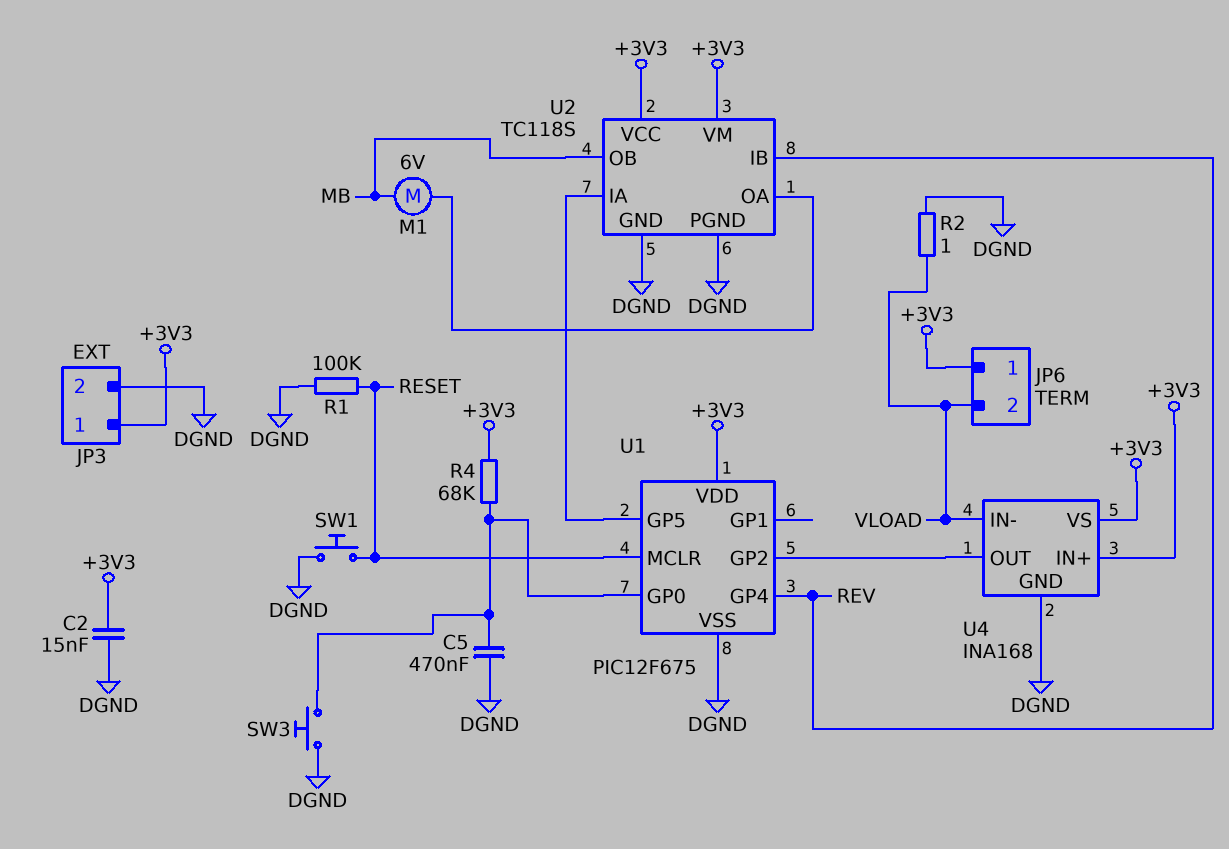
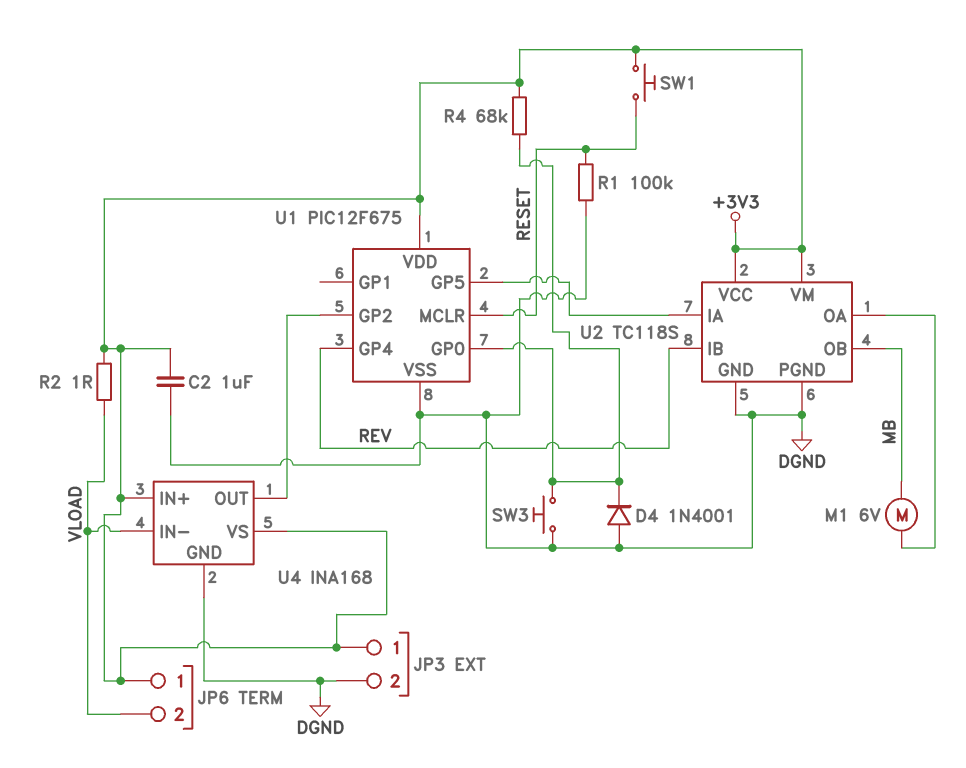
C2: 15nF (+3V3, DGND) -> 1uF (+3V3, DGND)
C5: 470nF (DGND, U1/GP0) -> none
D4: none -> diode 1N4001 (A DGND, K U1/GP0)
R2: 1 (DGND, VLOAD) -> 1 (+3V3, VLOAD)
SW1: button (DGND, RESET) -> button (+3V3, RESET)

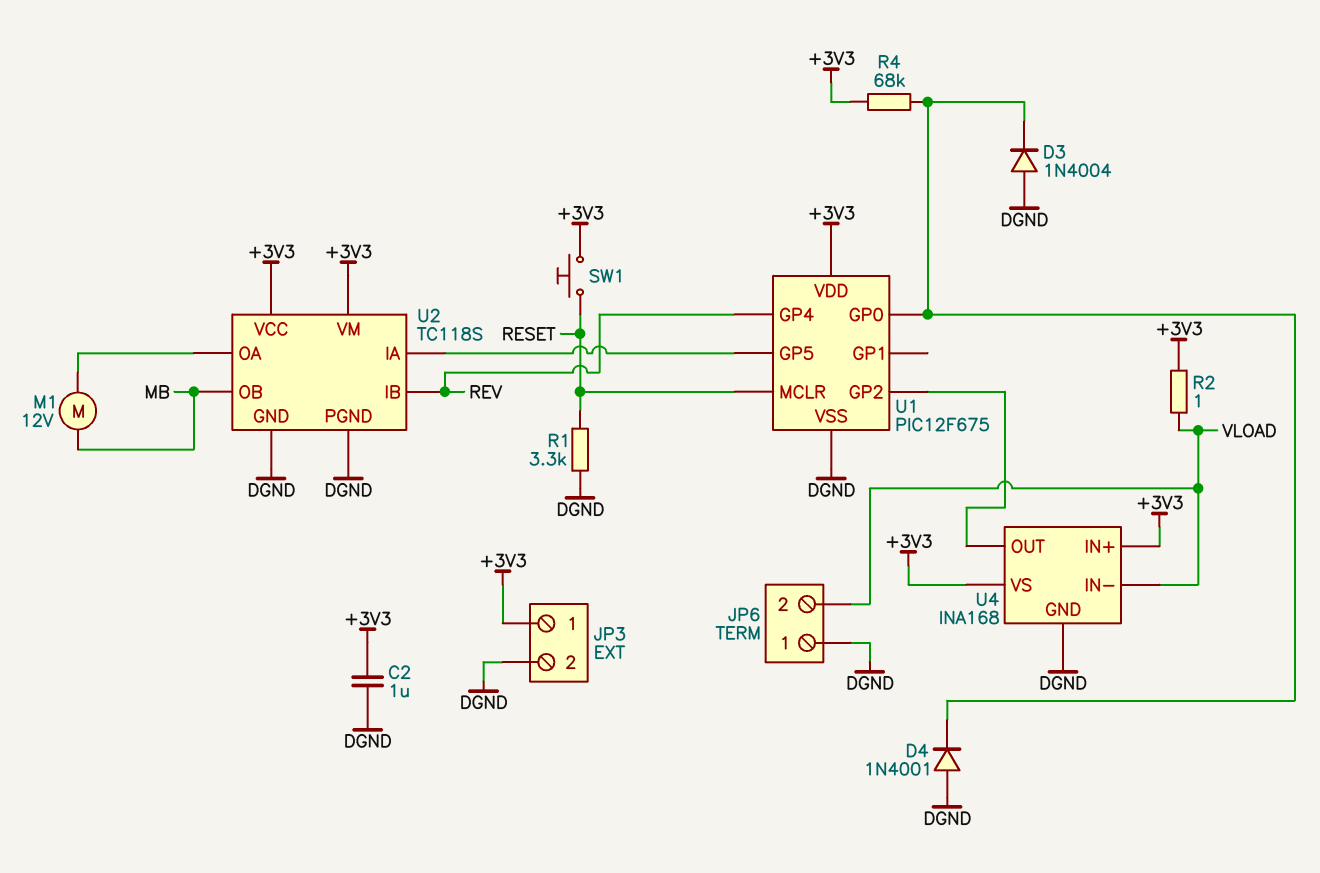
D3: none -> diode 1N4004 (A DGND, K U1/GP0)
JP6 pin 1: +3V3 -> DGND
M1: motor 6V (MB, U2/OA) -> motor 12V (MB, U2/OA)
R1: 100k (DGND, RESET) -> 3.3k (DGND, RESET)
SW3: button (DGND, U1/GP0) -> none

